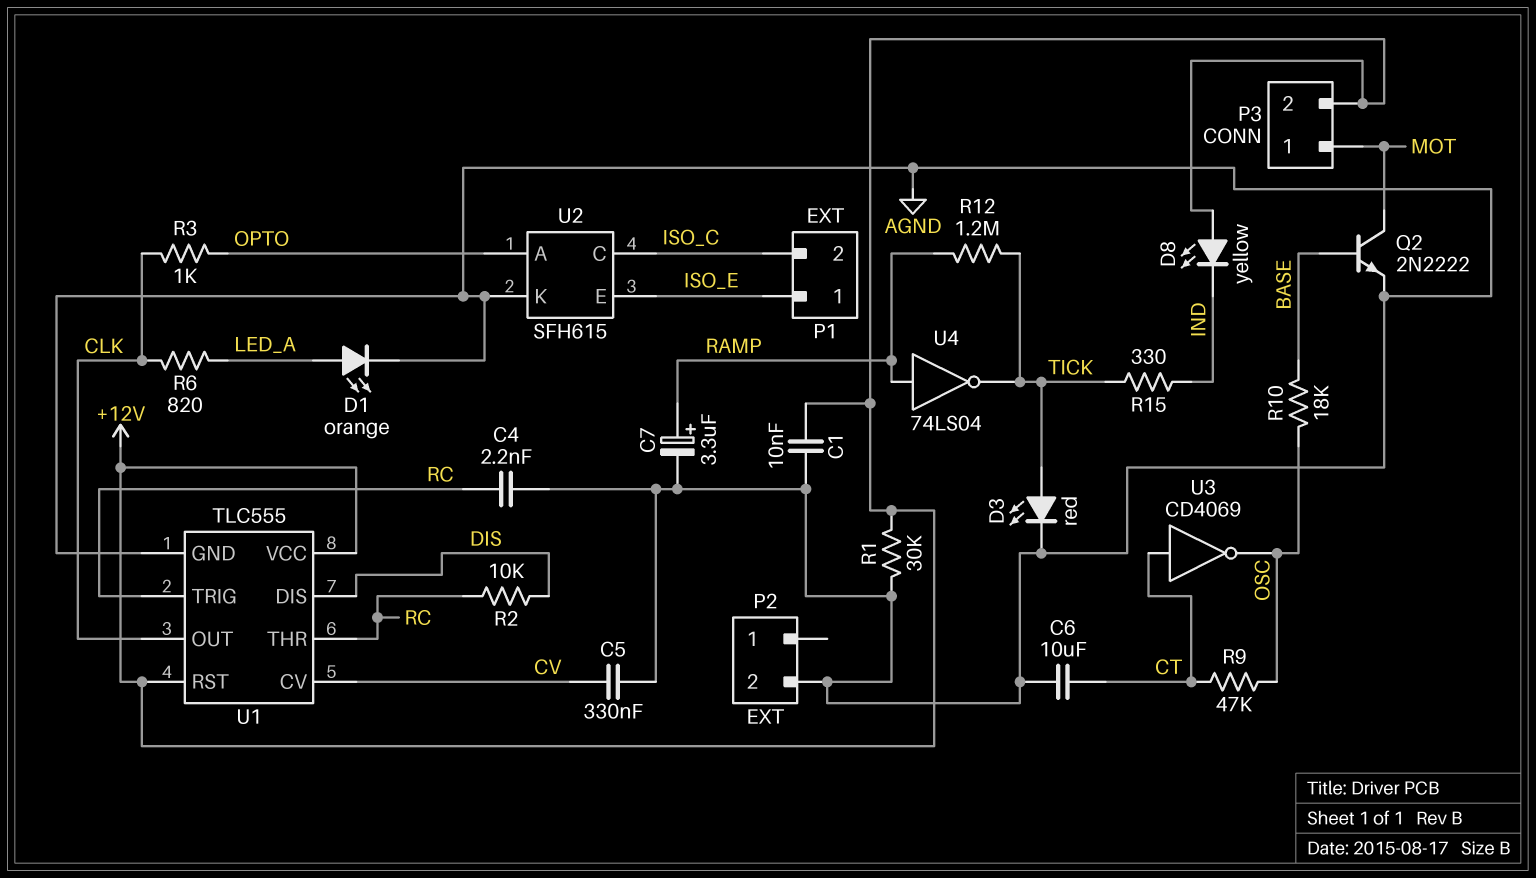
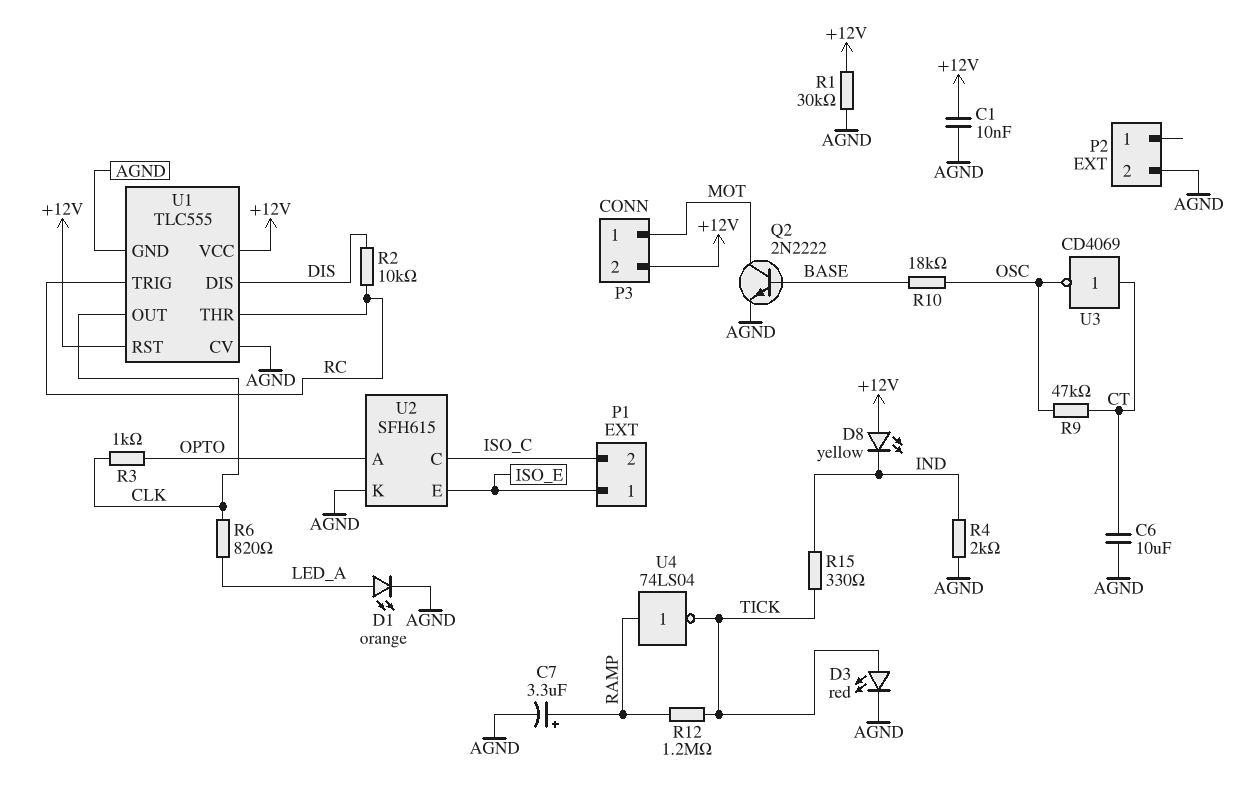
C4: 2.2nF (AGND, RC) -> none
C5: 330nF (AGND, CV) -> none
R4: none -> 2k (AGND, IND)
U1 pin CV: CV -> AGND

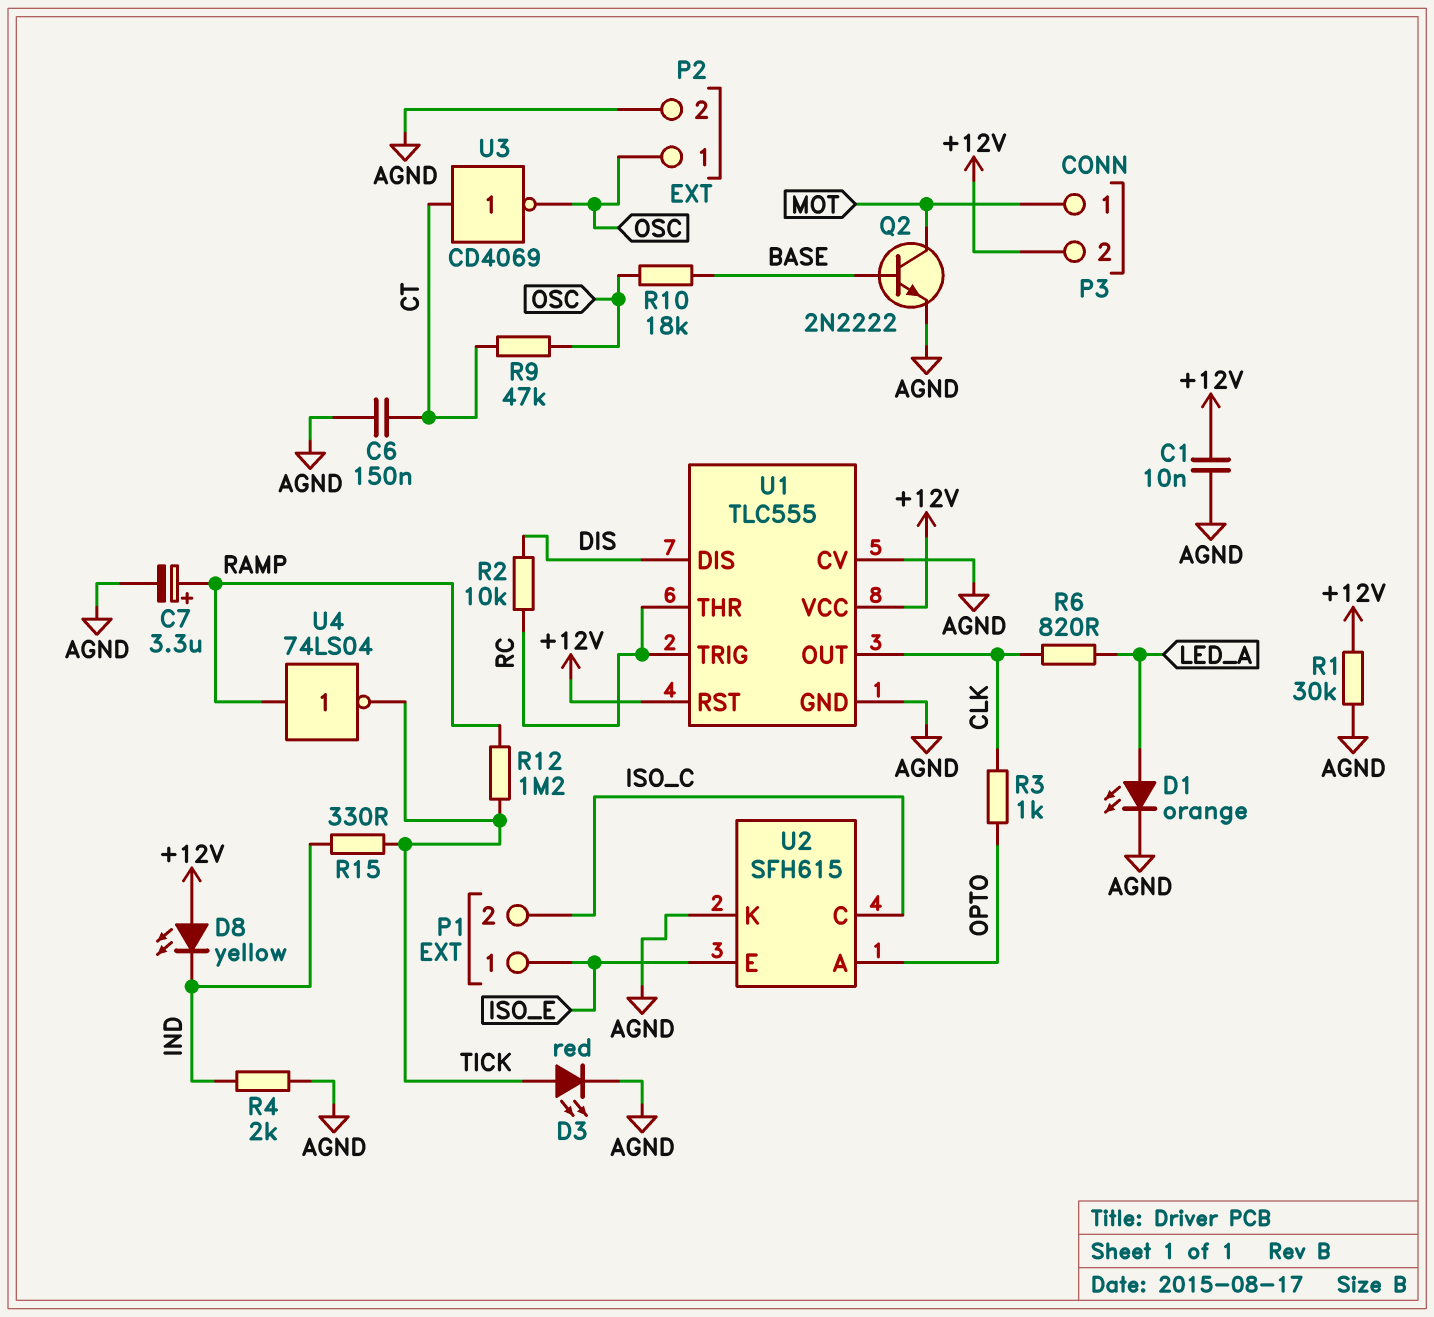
C6: 10uF (AGND, CT) -> 150nF (AGND, CT)
P2 pin 1: none -> OSC

